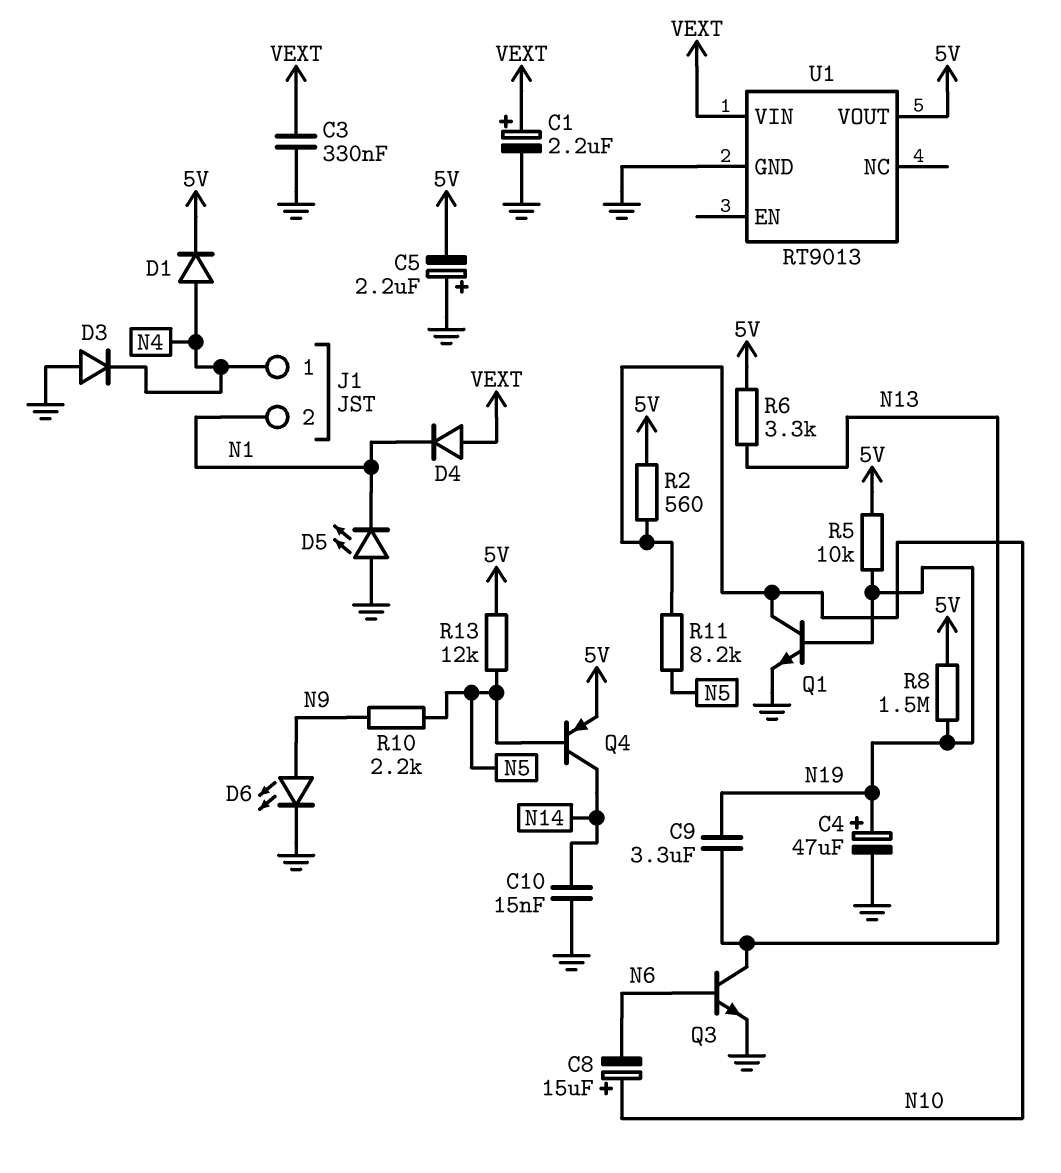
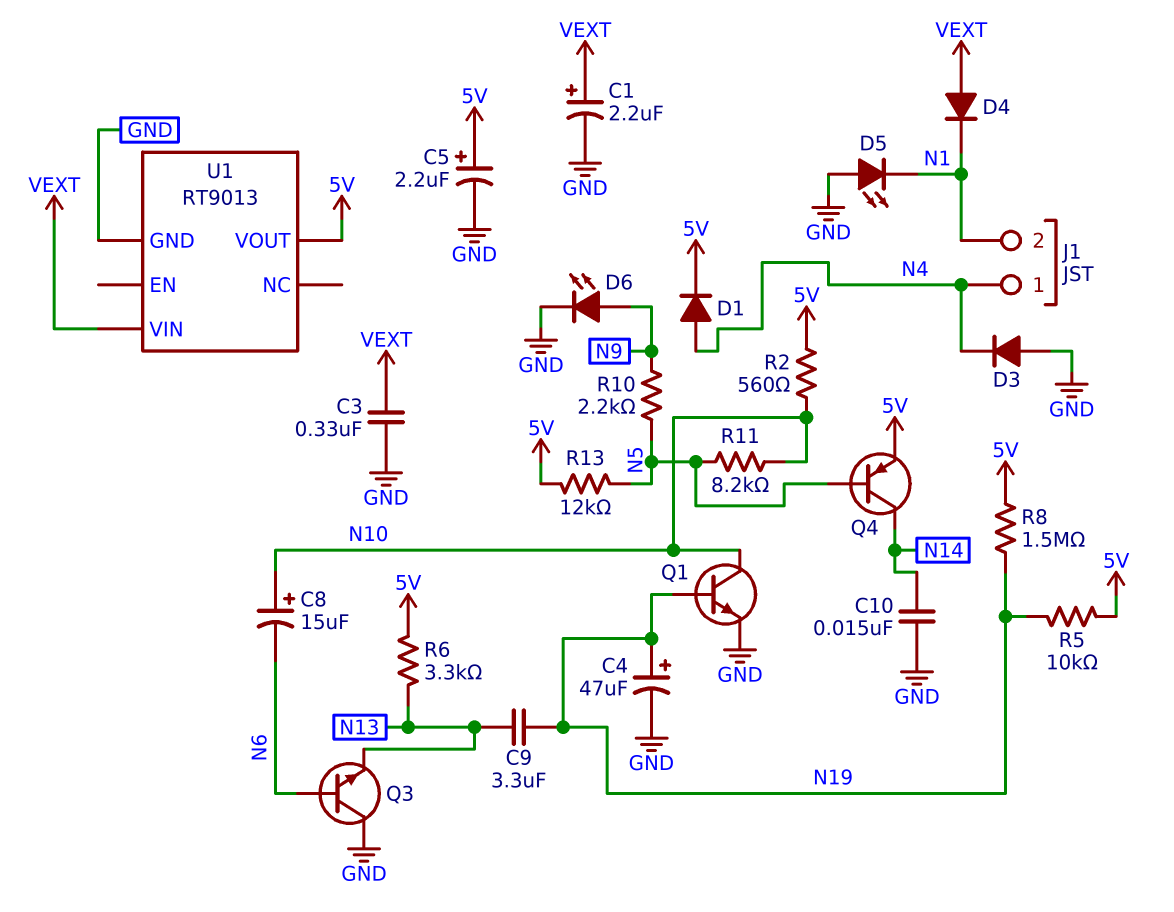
C5: 2.2uF (plus GND, minus 5V) -> 2.2uF (plus 5V, minus GND)
Q3: NPN (B N6, C N13, E GND) -> NPN (B N6, C GND, E N13)

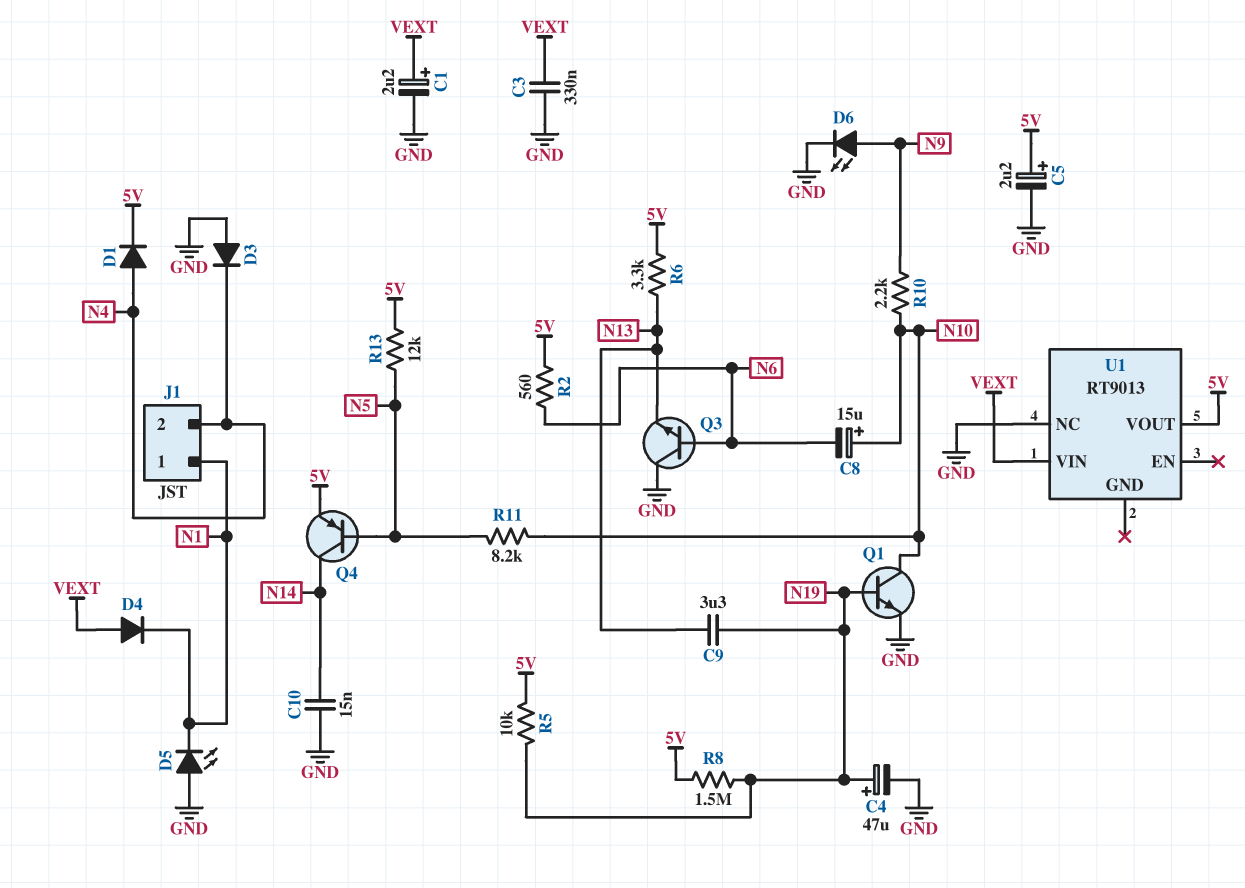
J1 pin 1: N4 -> N1
J1 pin 2: N1 -> N4
R2: 560 (5V, N10) -> 560 (5V, N6)
R10: 2.2k (N5, N9) -> 2.2k (N9, N10)
U1 pin GND: GND -> none
U1 pin NC: none -> GND

